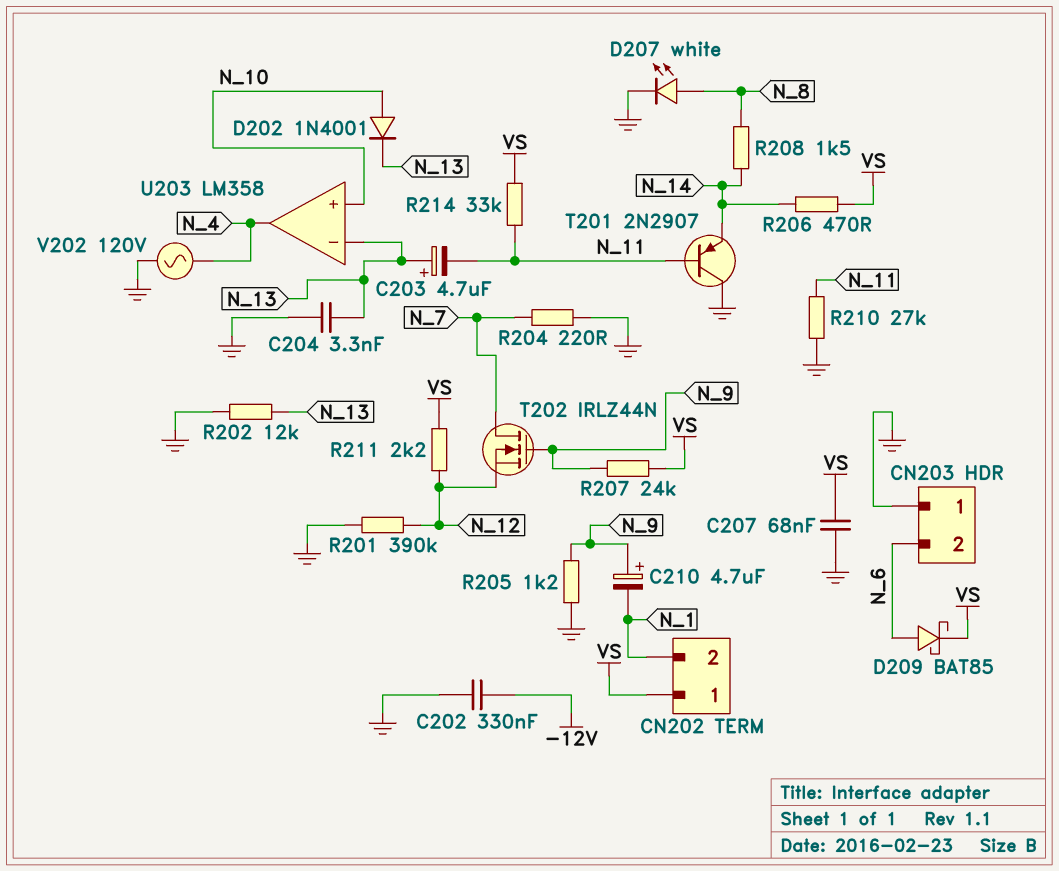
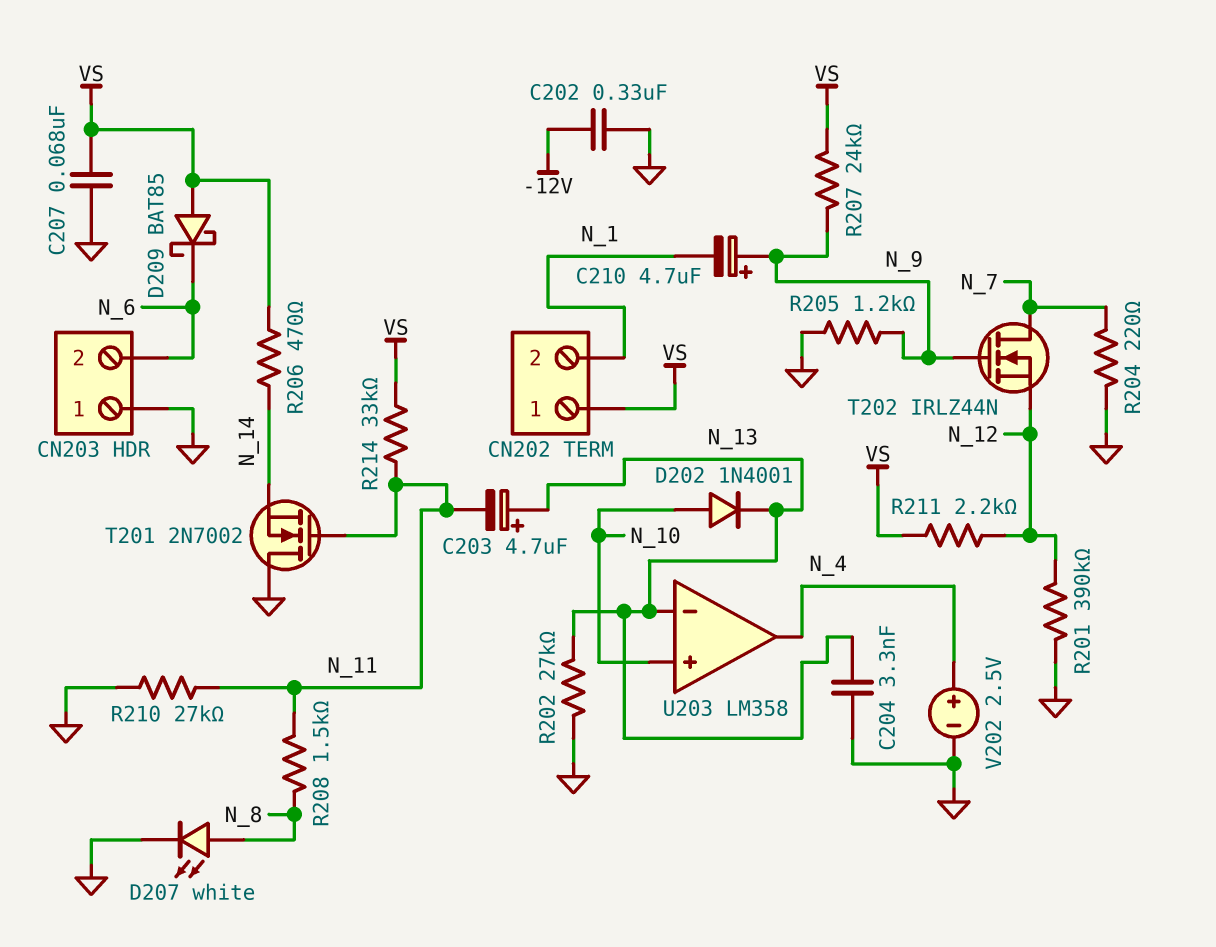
D209: schottky BAT85 (A N_6, K VS) -> schottky BAT85 (A VS, K N_6)
R202: 12k (GND, N_13) -> 27k (GND, N_13)
R208: 1.5k (N_8, N_14) -> 1.5k (N_8, N_11)
T201: PNP 2N2907 (B N_11, C GND, E N_14) -> NMOS 2N7002 (G N_11, D GND, S N_14)
V202: AC 120V (GND, N_4) -> 2.5V (plus N_4, minus GND)

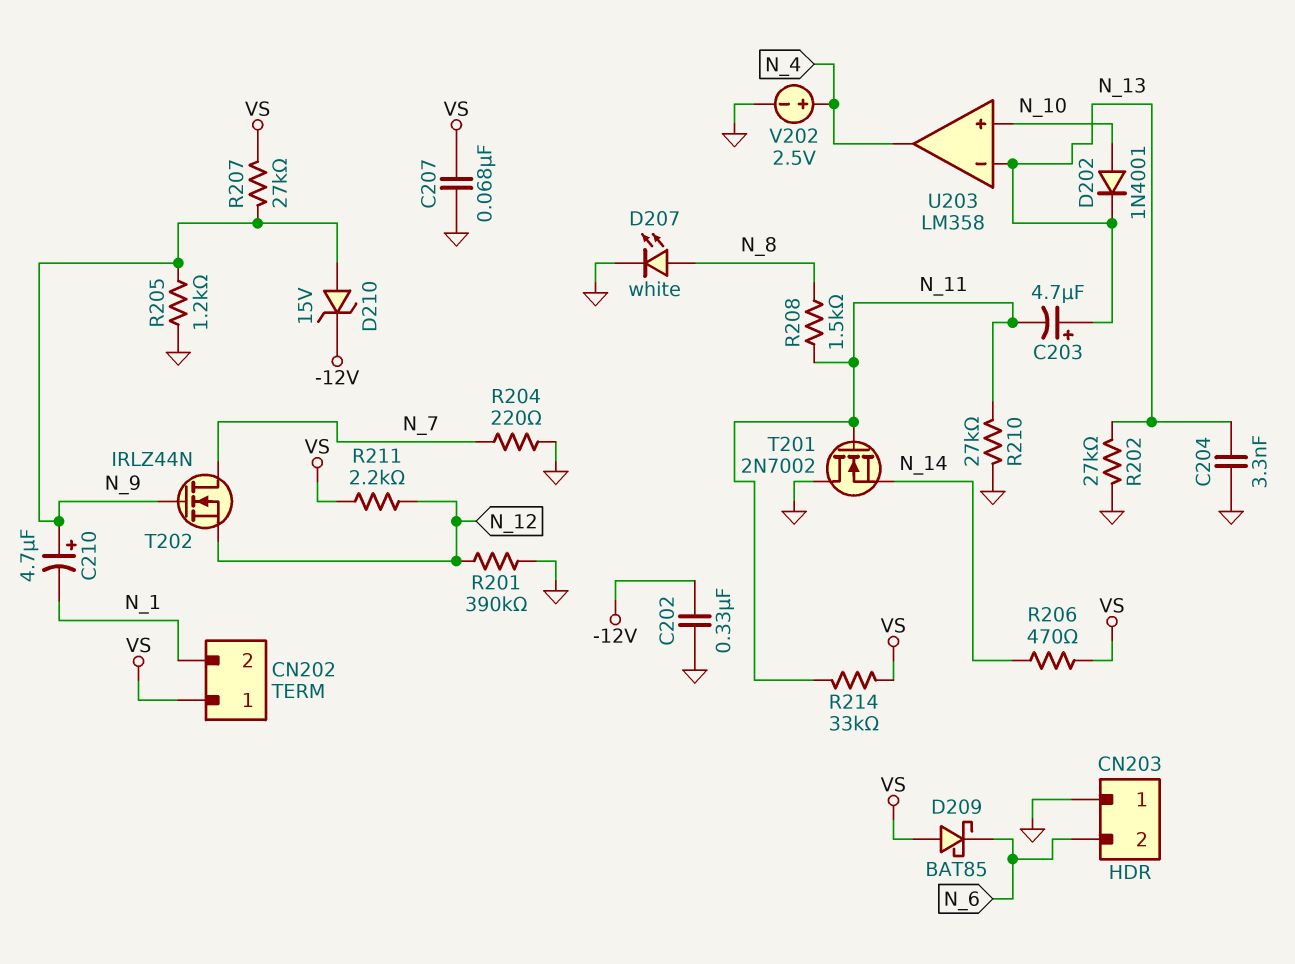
D210: none -> zener 15V (A N_9, K -12V)
R207: 24k (N_9, VS) -> 27k (N_9, VS)

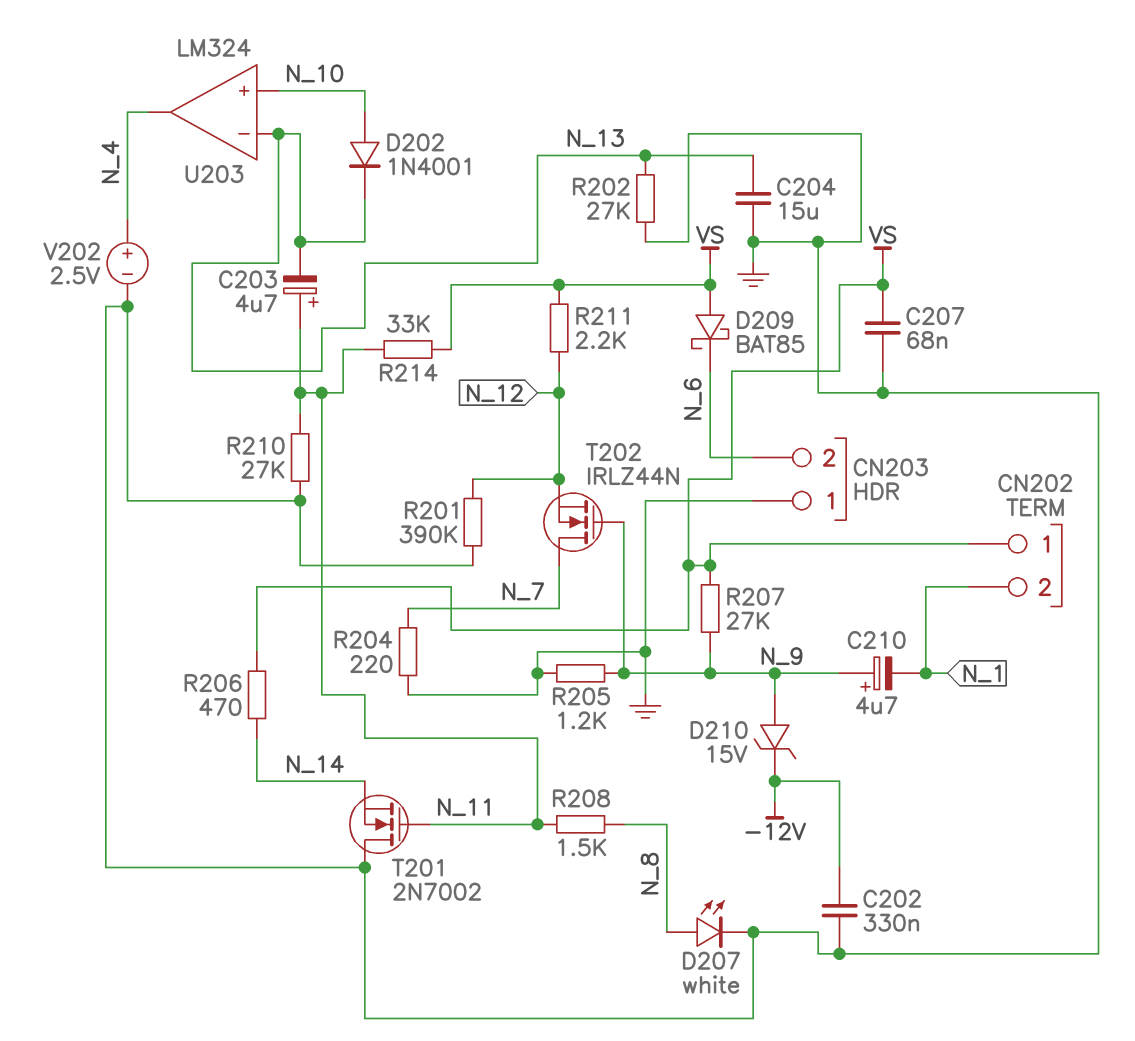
C203: 4.7uF (plus N_13, minus N_11) -> 4.7uF (plus N_11, minus N_13)
C204: 3.3nF (GND, N_13) -> 15uF (GND, N_13)
U203: LM358 -> LM324

